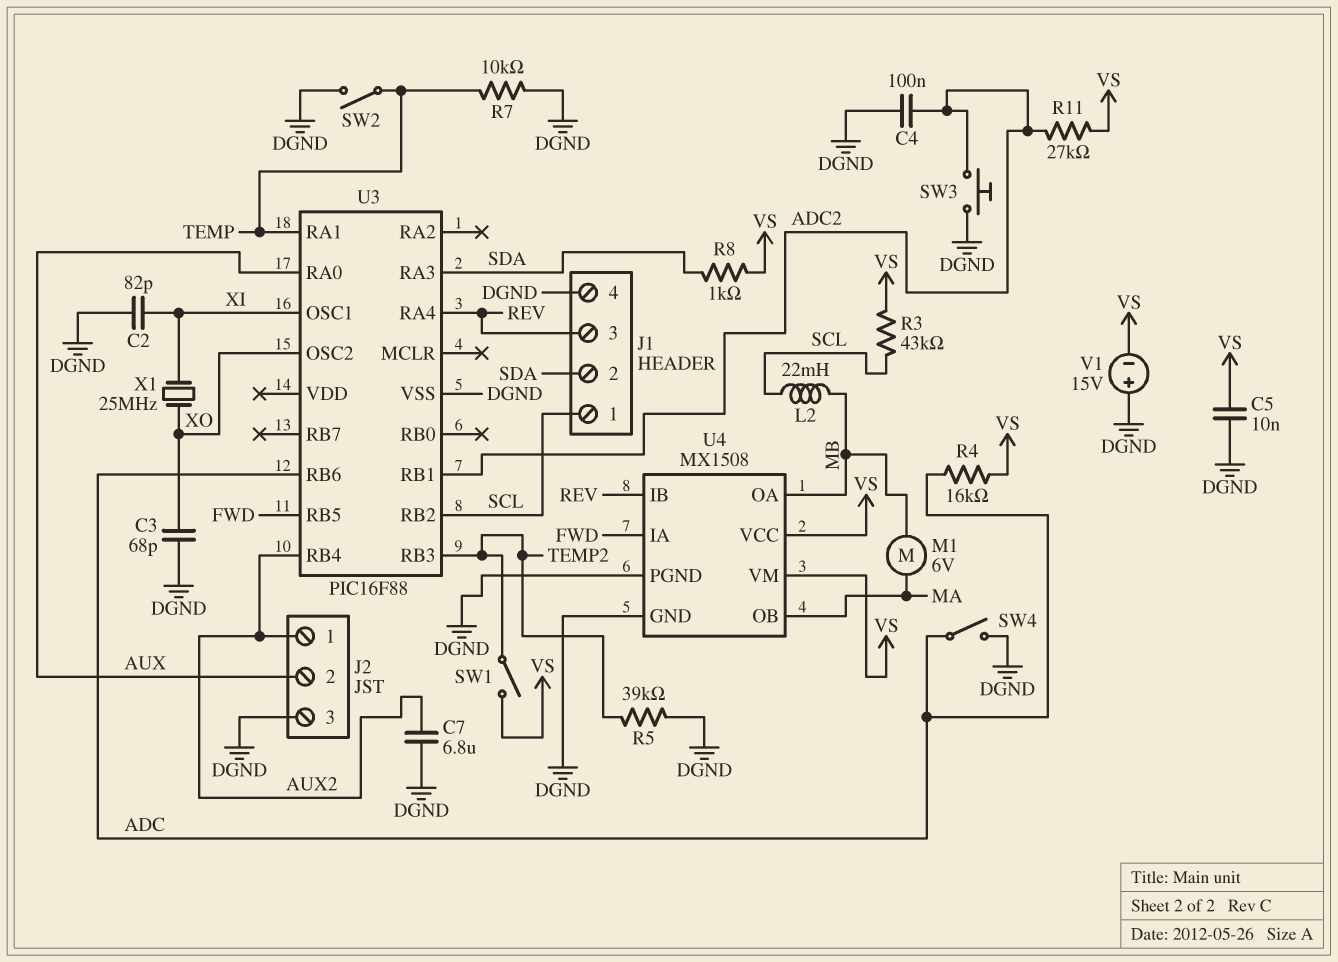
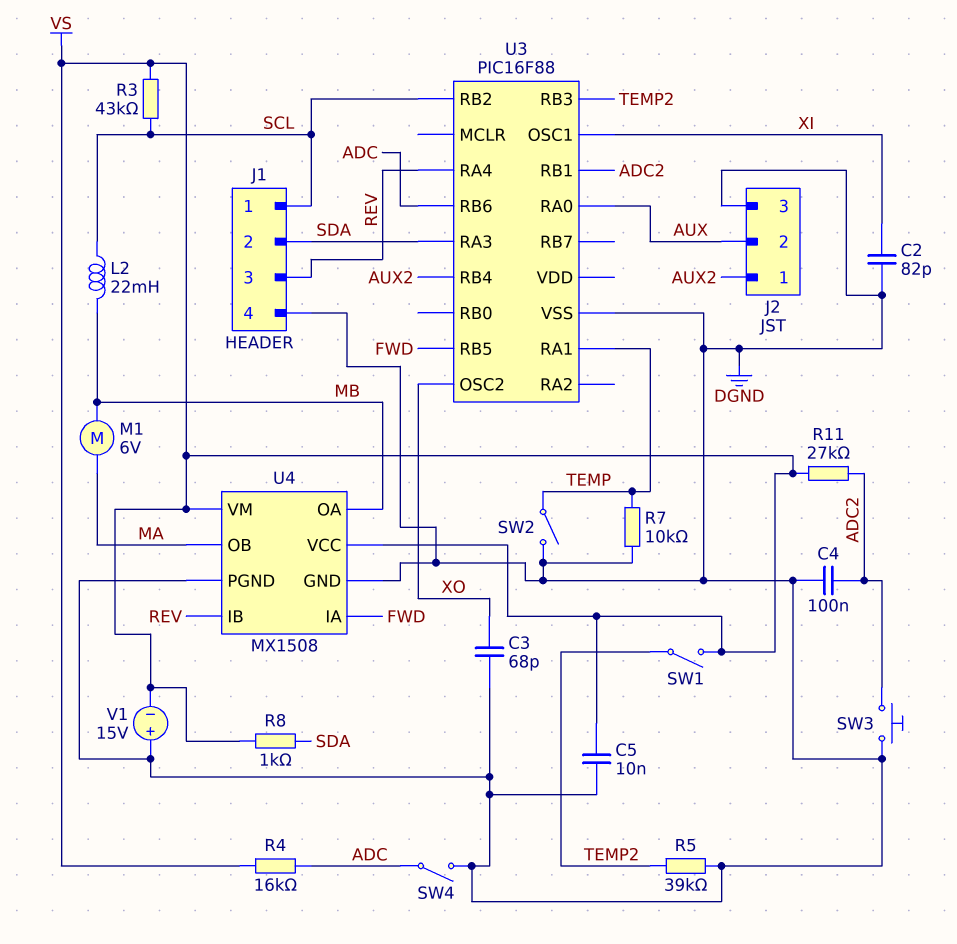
C7: 6.8uF (AUX2, DGND) -> none
X1: 25MHz (XI, XO) -> none

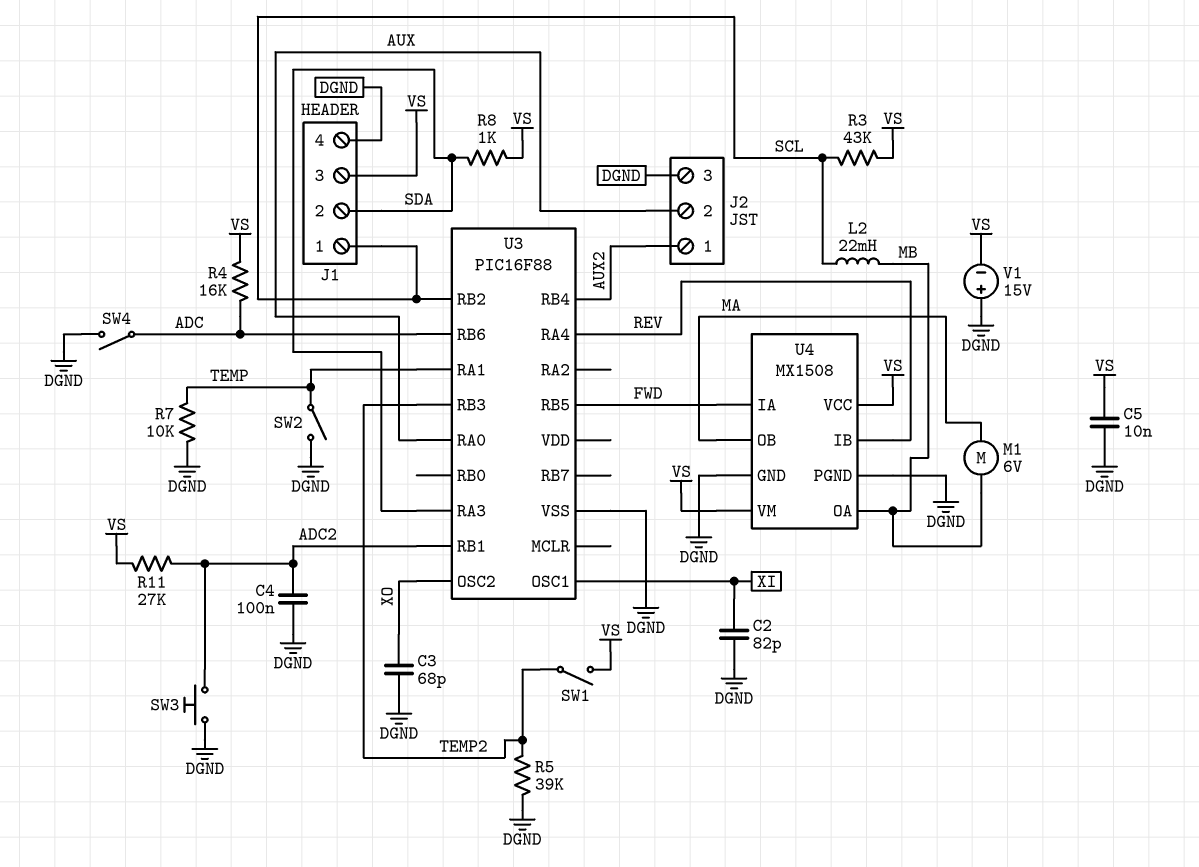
J1 pin 3: REV -> VS

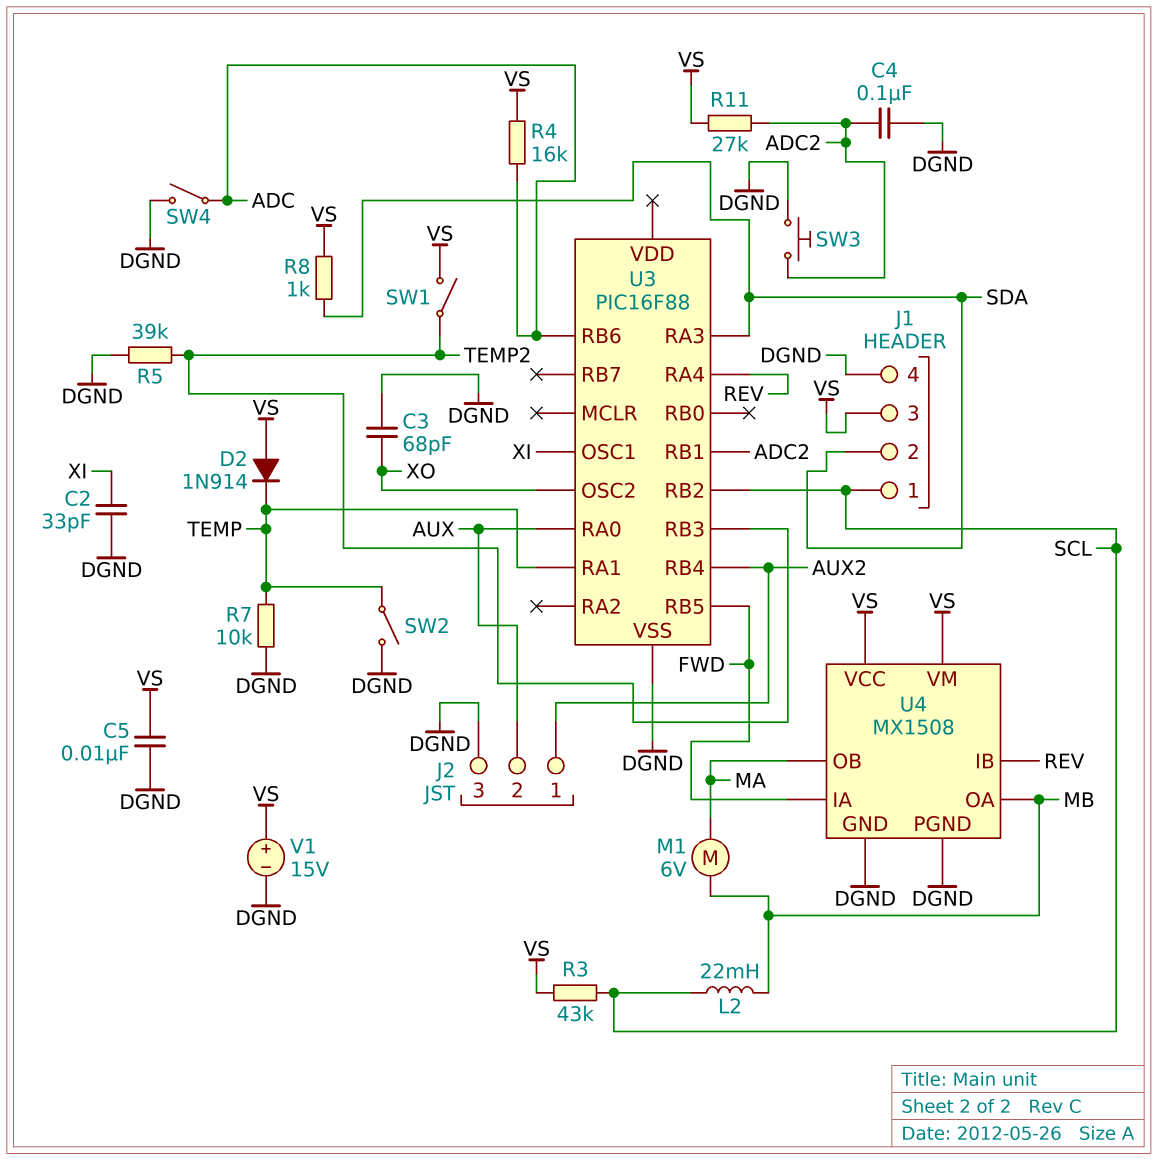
C2: 82pF (DGND, XI) -> 33pF (DGND, XI)
D2: none -> diode 1N914 (A VS, K TEMP)
V1: 15V (plus DGND, minus VS) -> 15V (plus VS, minus DGND)

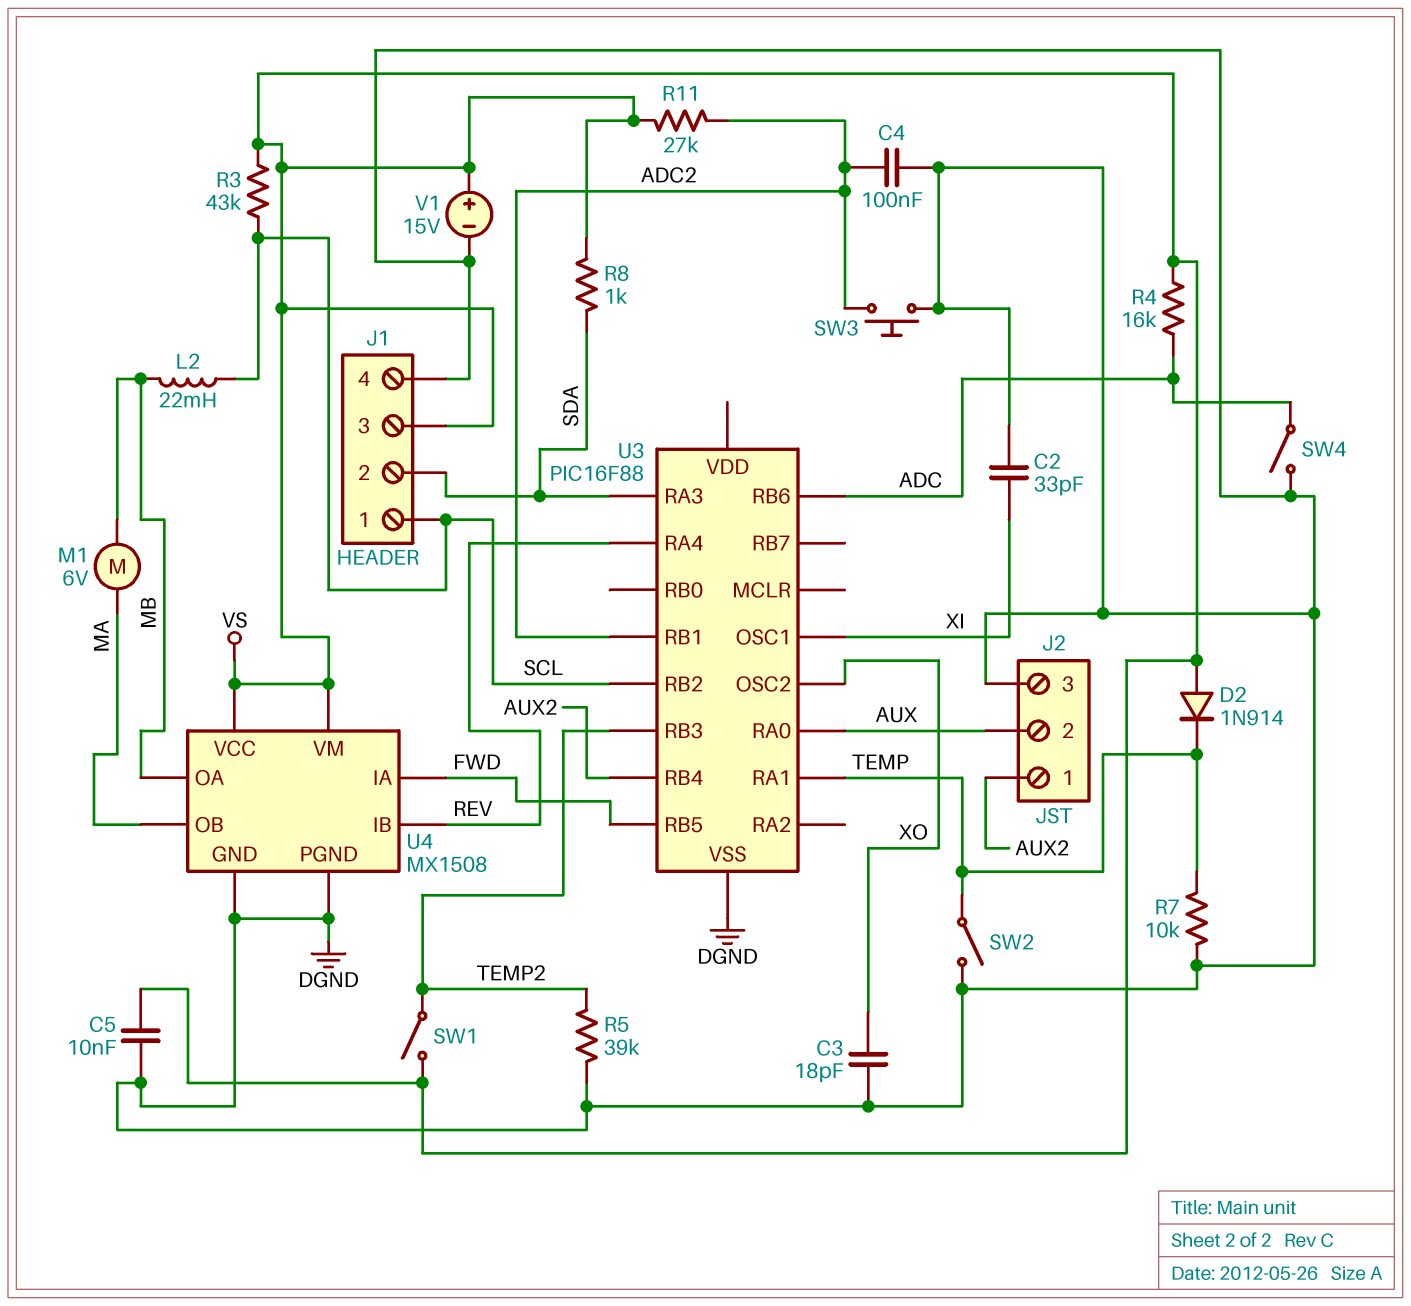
C3: 68pF (DGND, XO) -> 18pF (DGND, XO)

